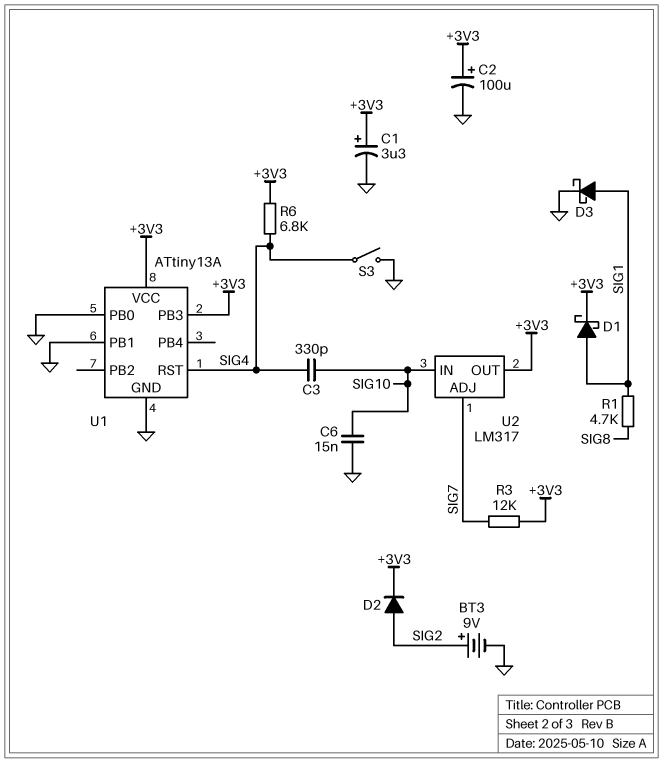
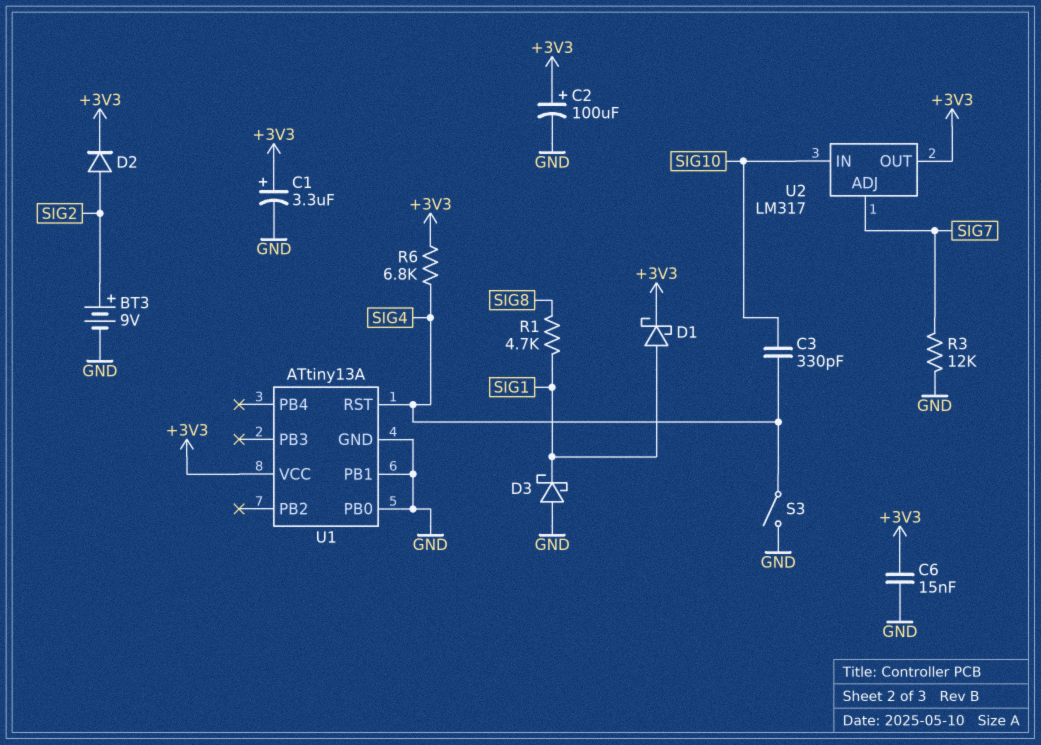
C6: 15nF (GND, SIG10) -> 15nF (+3V3, GND)
D3: schottky (A SIG1, K GND) -> schottky (A GND, K SIG1)
R3: 12k (+3V3, SIG7) -> 12k (GND, SIG7)
U1 pin PB3: +3V3 -> none

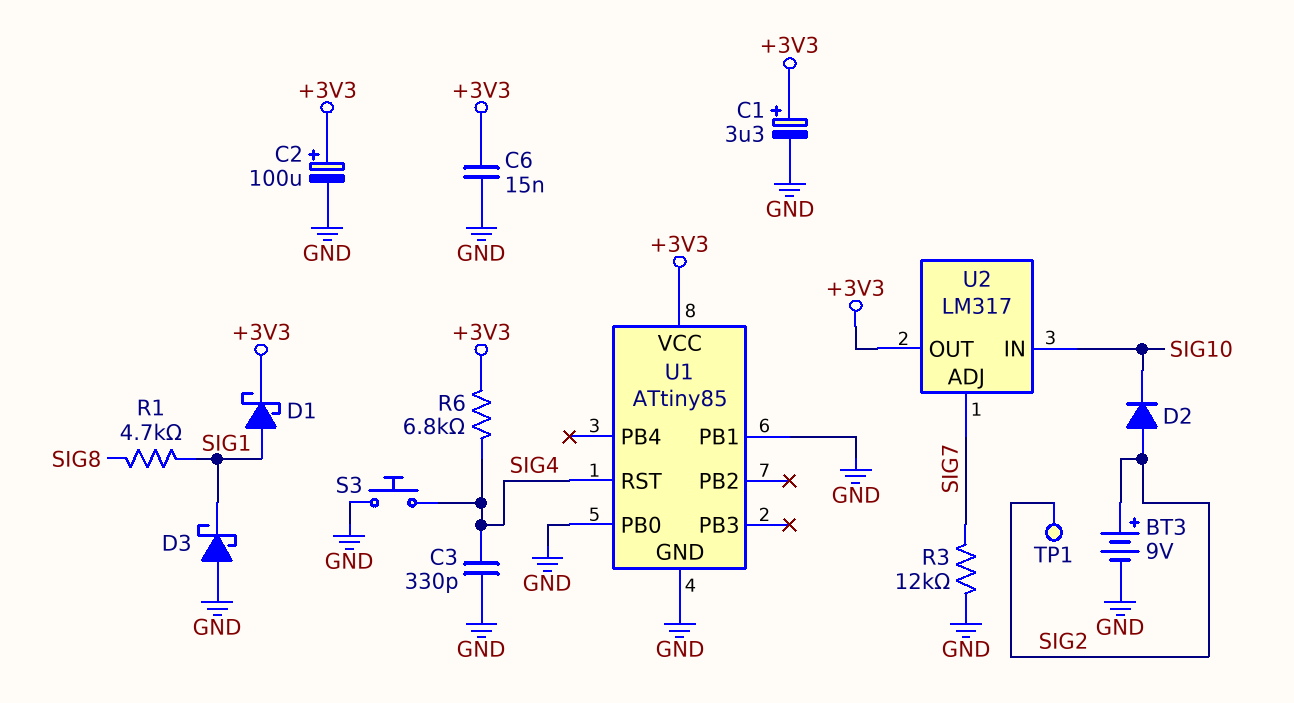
C3: 330pF (SIG4, SIG10) -> 330pF (GND, SIG4)
D2: diode (A SIG2, K +3V3) -> diode (A SIG2, K SIG10)
S3: switch (GND, SIG4) -> button (GND, SIG4)
TP1: none -> test point (SIG2)
U1: ATtiny13A -> ATtiny85

